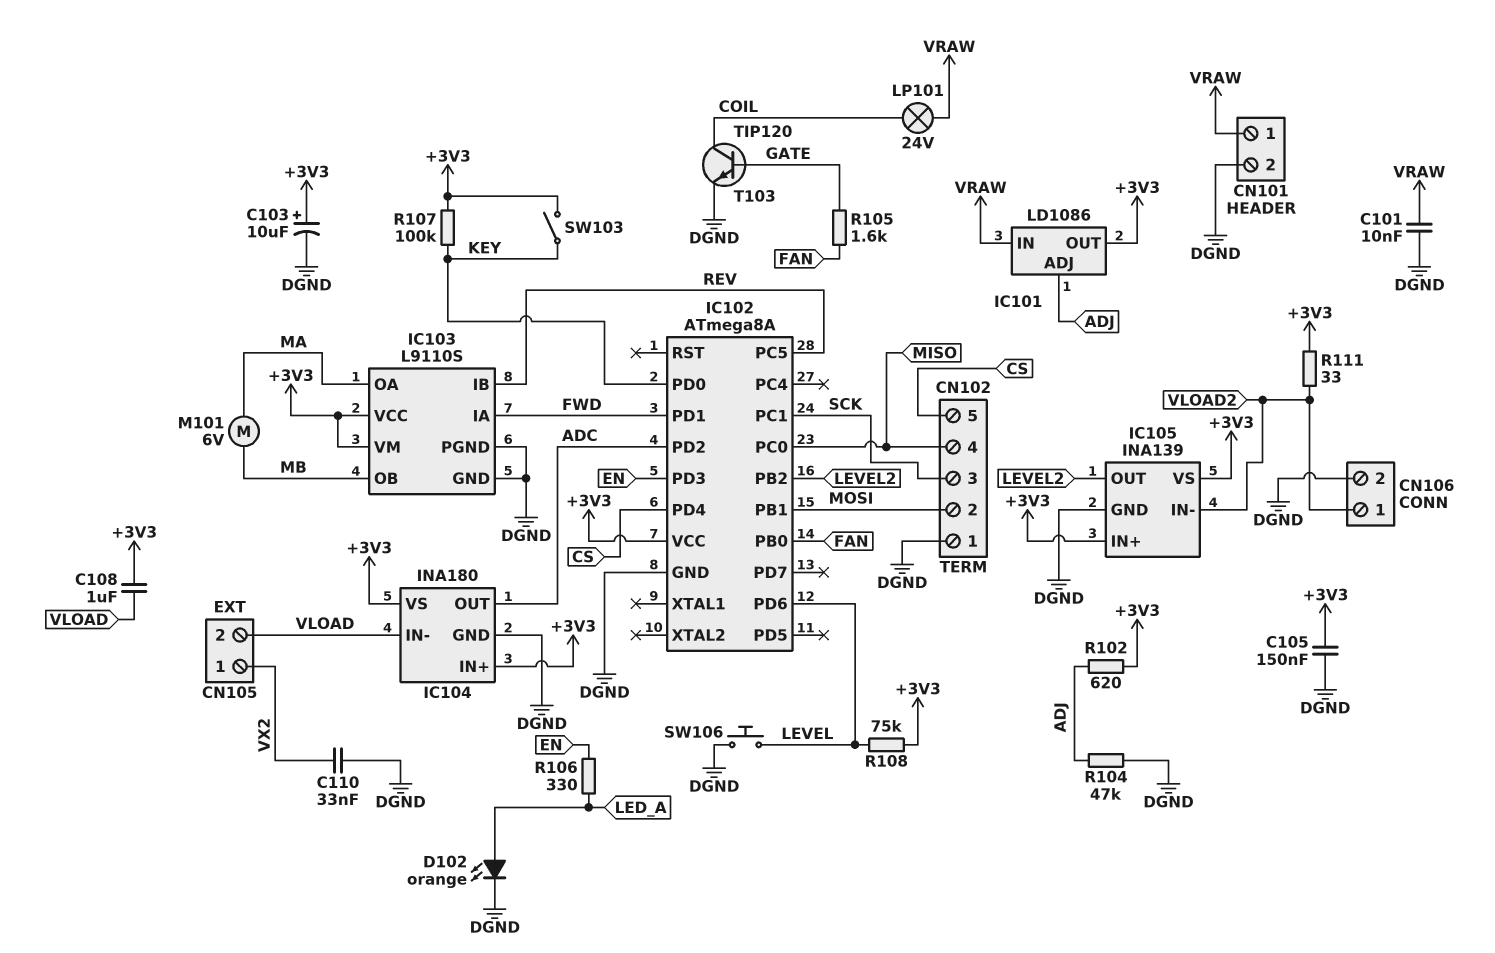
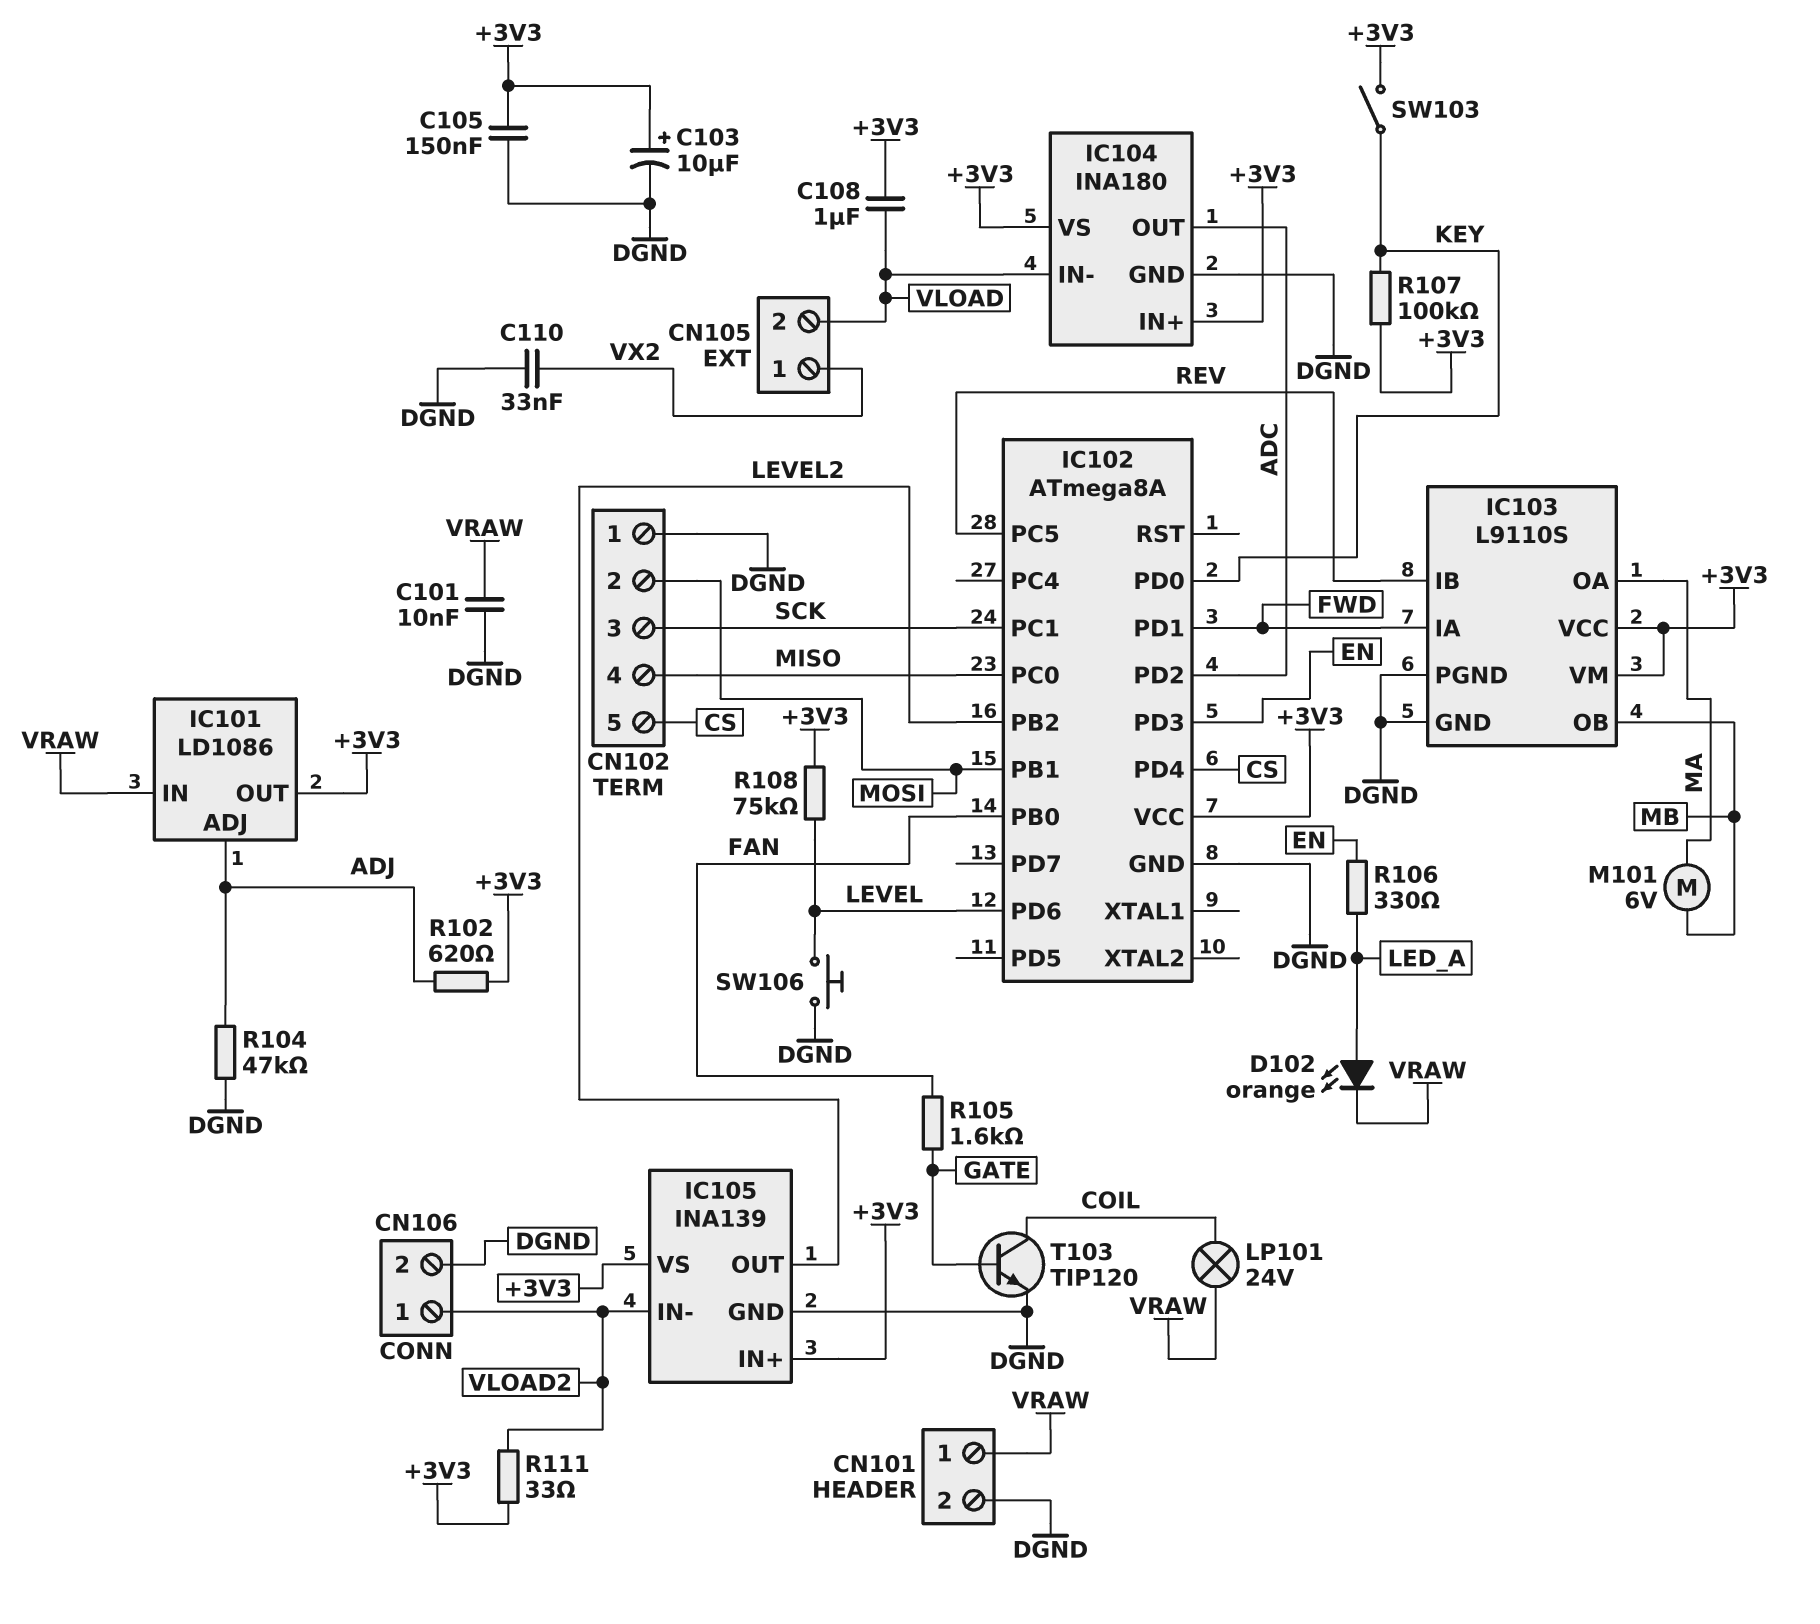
D102: LED orange (A LED_A, K DGND) -> LED orange (A LED_A, K VRAW)

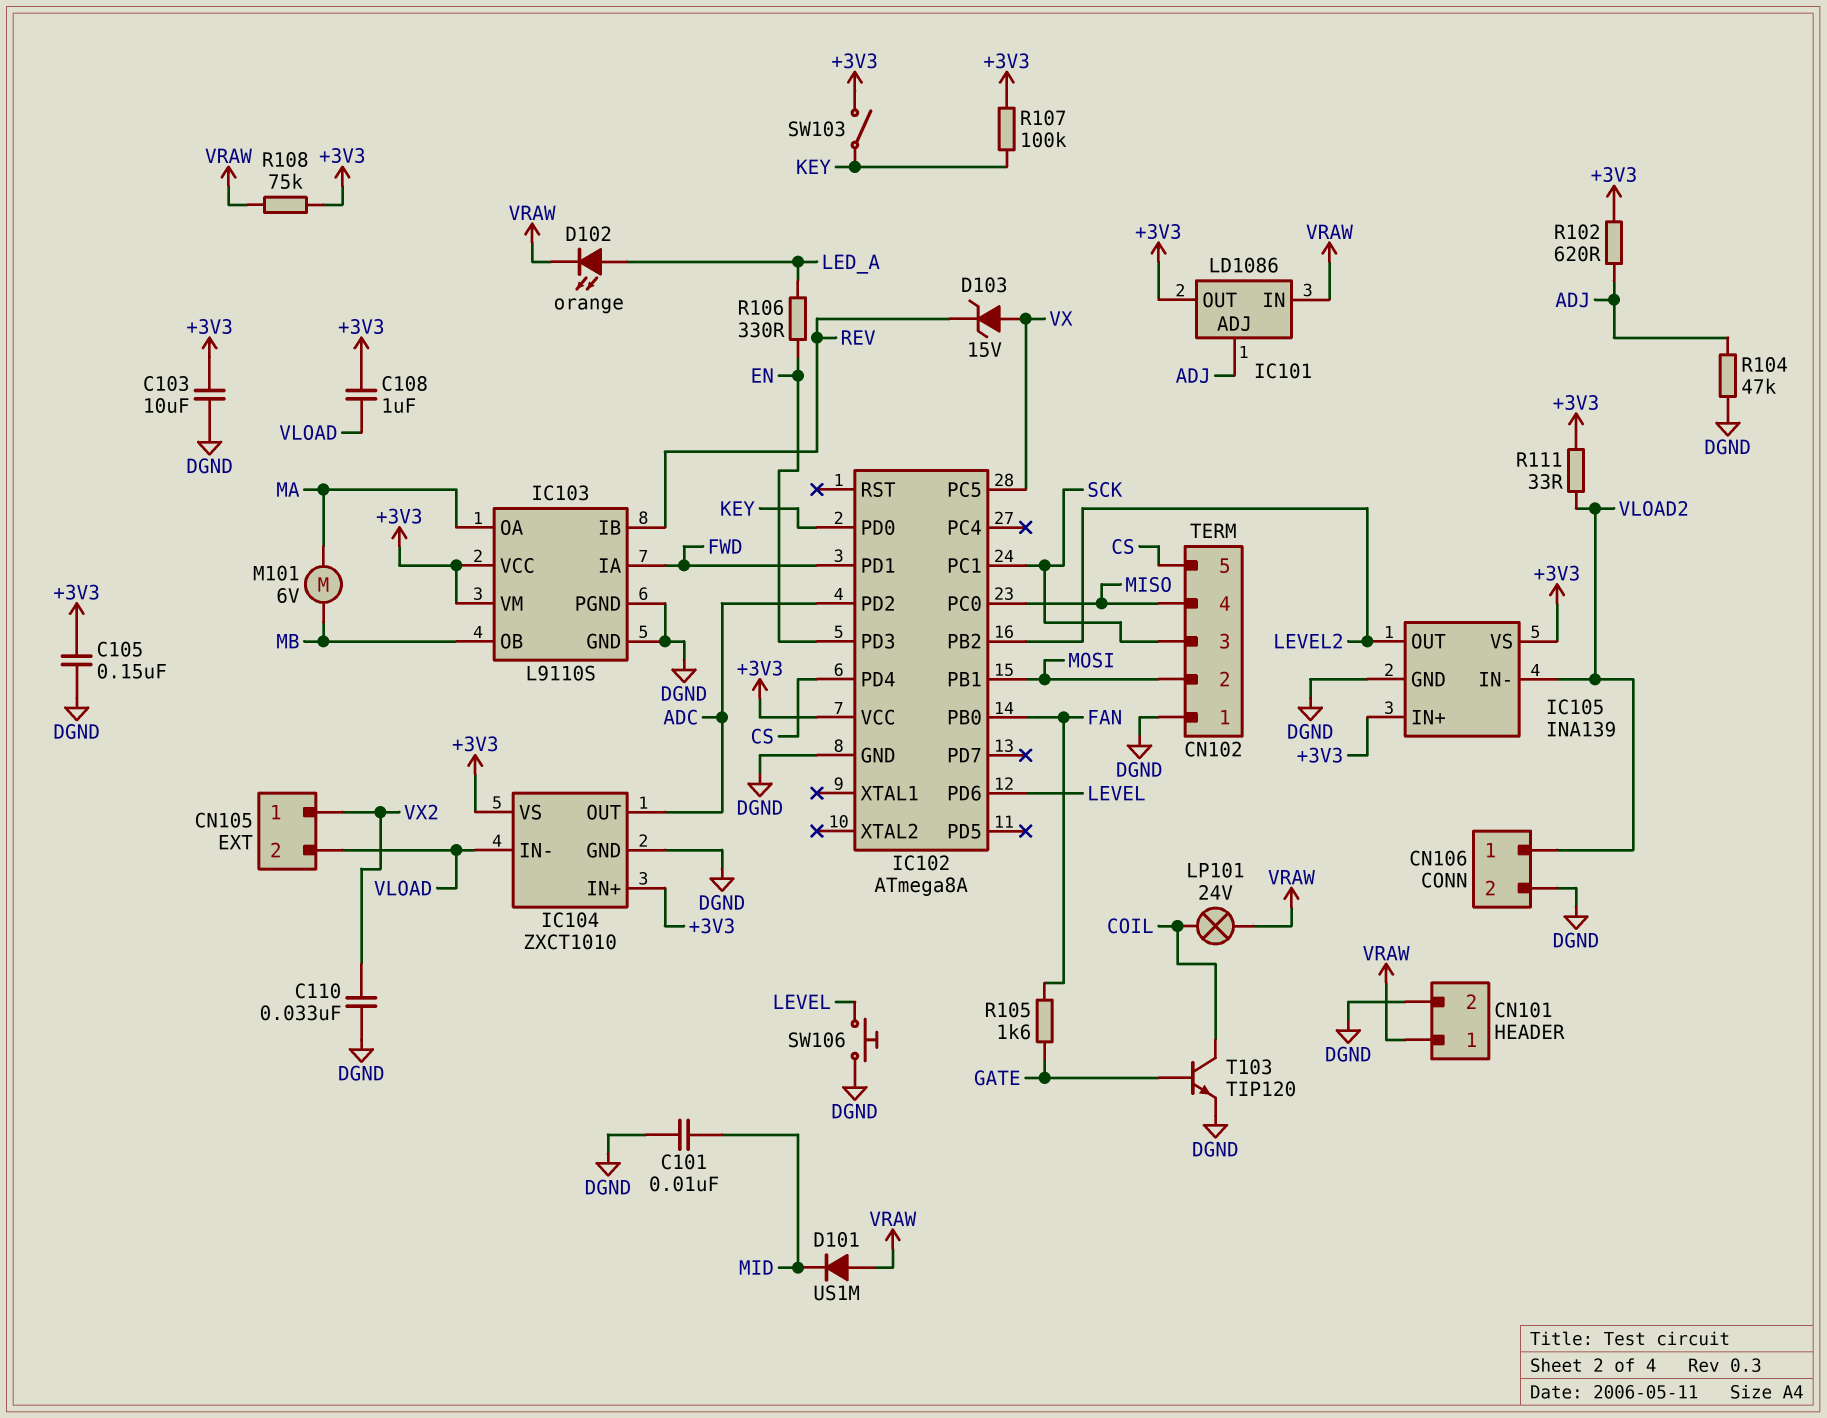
C101: 10nF (DGND, VRAW) -> 10nF (DGND, MID)
C103: 10uF (plus +3V3, minus DGND) -> 10uF (+3V3, DGND)
D101: none -> diode US1M (A VRAW, K MID)
D103: none -> zener 15V (A VX, K REV)
IC102 pin PC5: REV -> VX
IC104: INA180 -> ZXCT1010
R108: 75k (+3V3, LEVEL) -> 75k (+3V3, VRAW)

